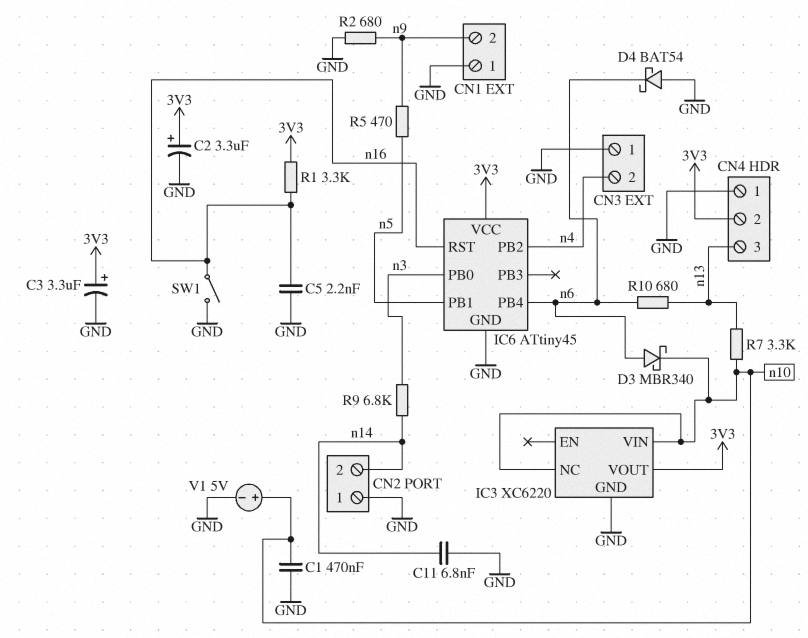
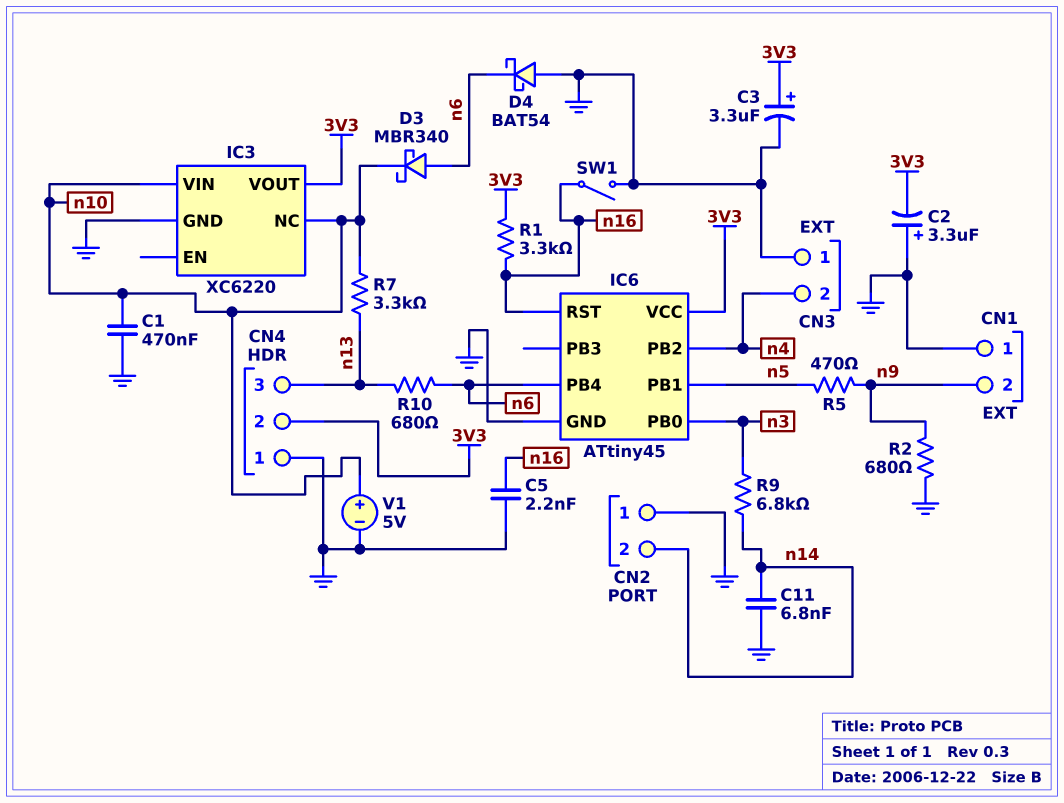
C2: 3.3uF (plus 3V3, minus GND) -> 3.3uF (plus GND, minus 3V3)

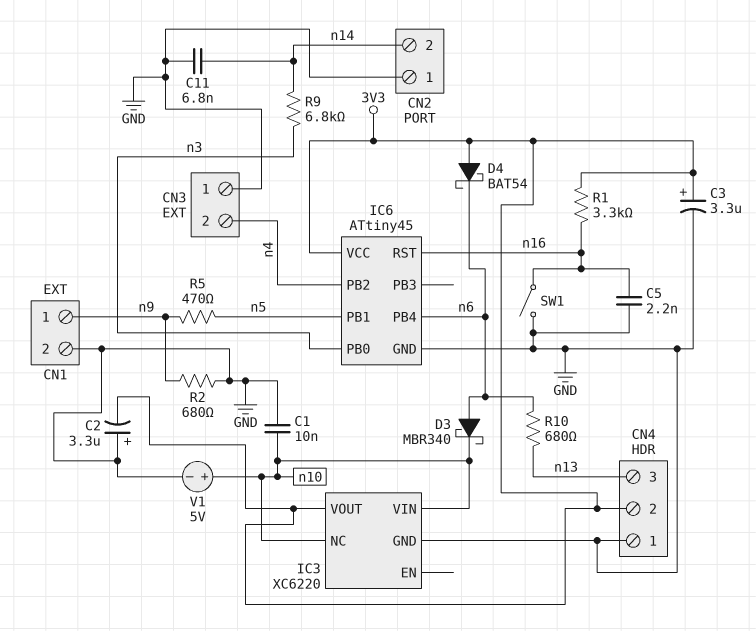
C1: 470nF (GND, n10) -> 10nF (GND, n10)
CN1 pin 1: GND -> n9
CN1 pin 2: n9 -> GND
D4: schottky BAT54 (A GND, K n6) -> schottky BAT54 (A 3V3, K n6)
R7: 3.3k (n10, n13) -> none

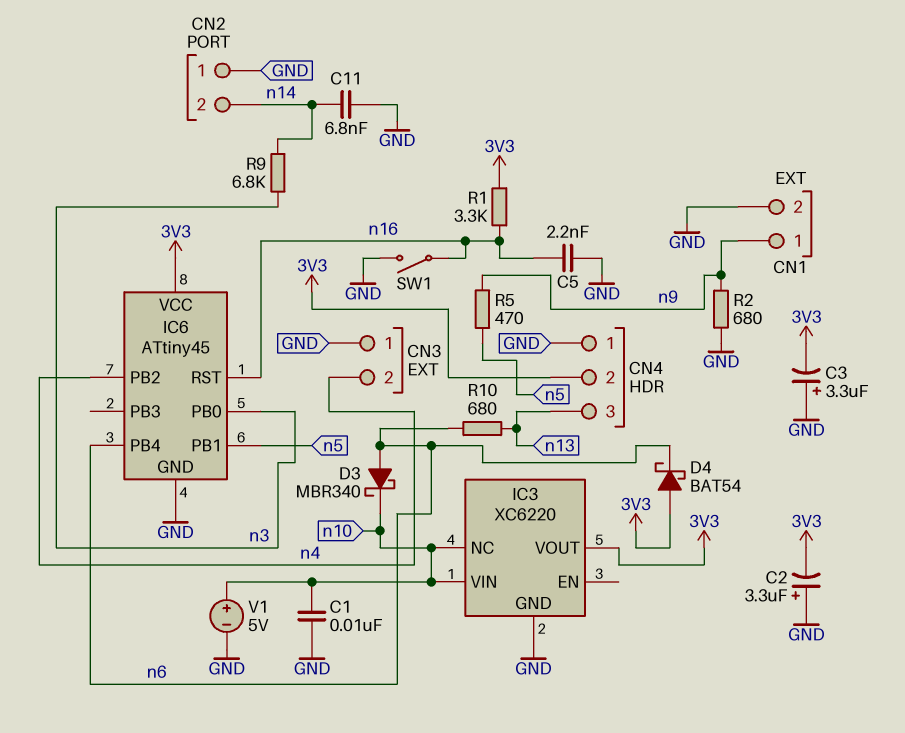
C3: 3.3uF (plus 3V3, minus GND) -> 3.3uF (plus GND, minus 3V3)

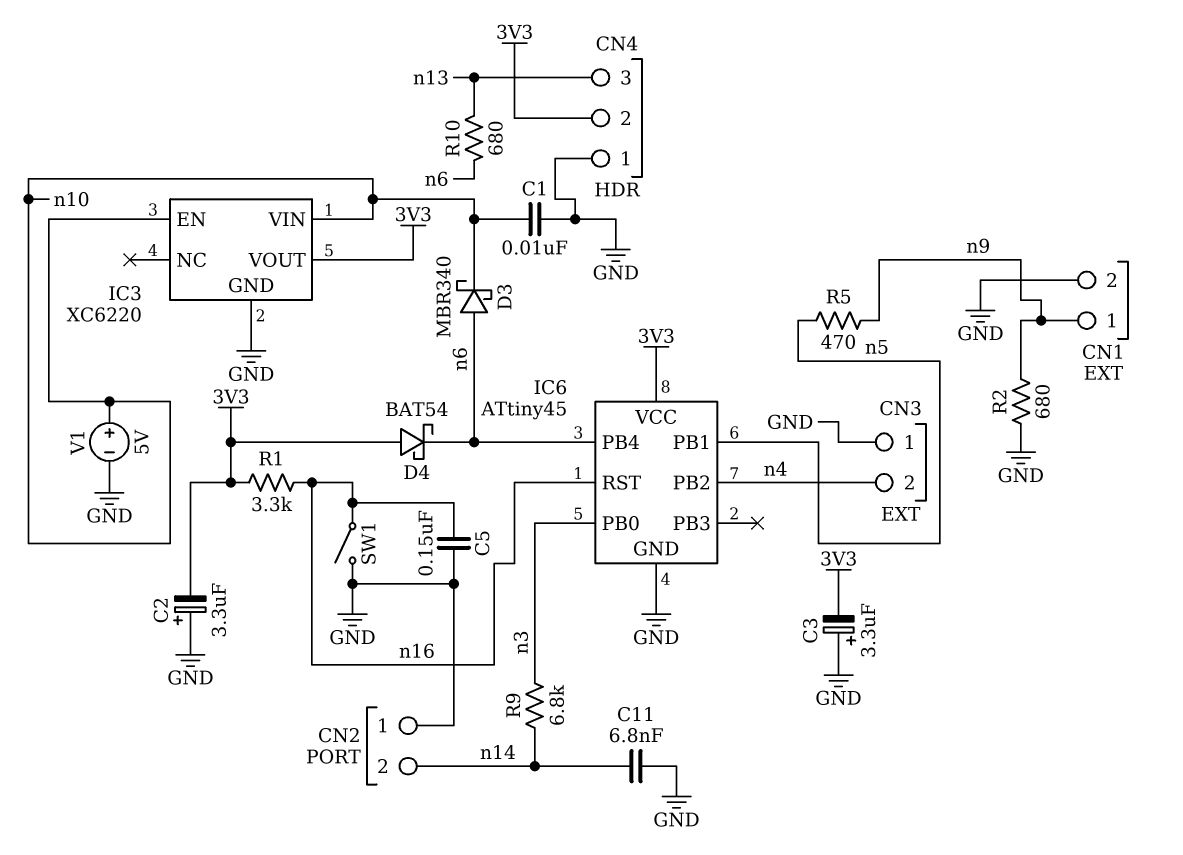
C5: 2.2nF (GND, n16) -> 150nF (GND, n16)
IC3 pin EN: none -> n10
IC3 pin NC: n10 -> none

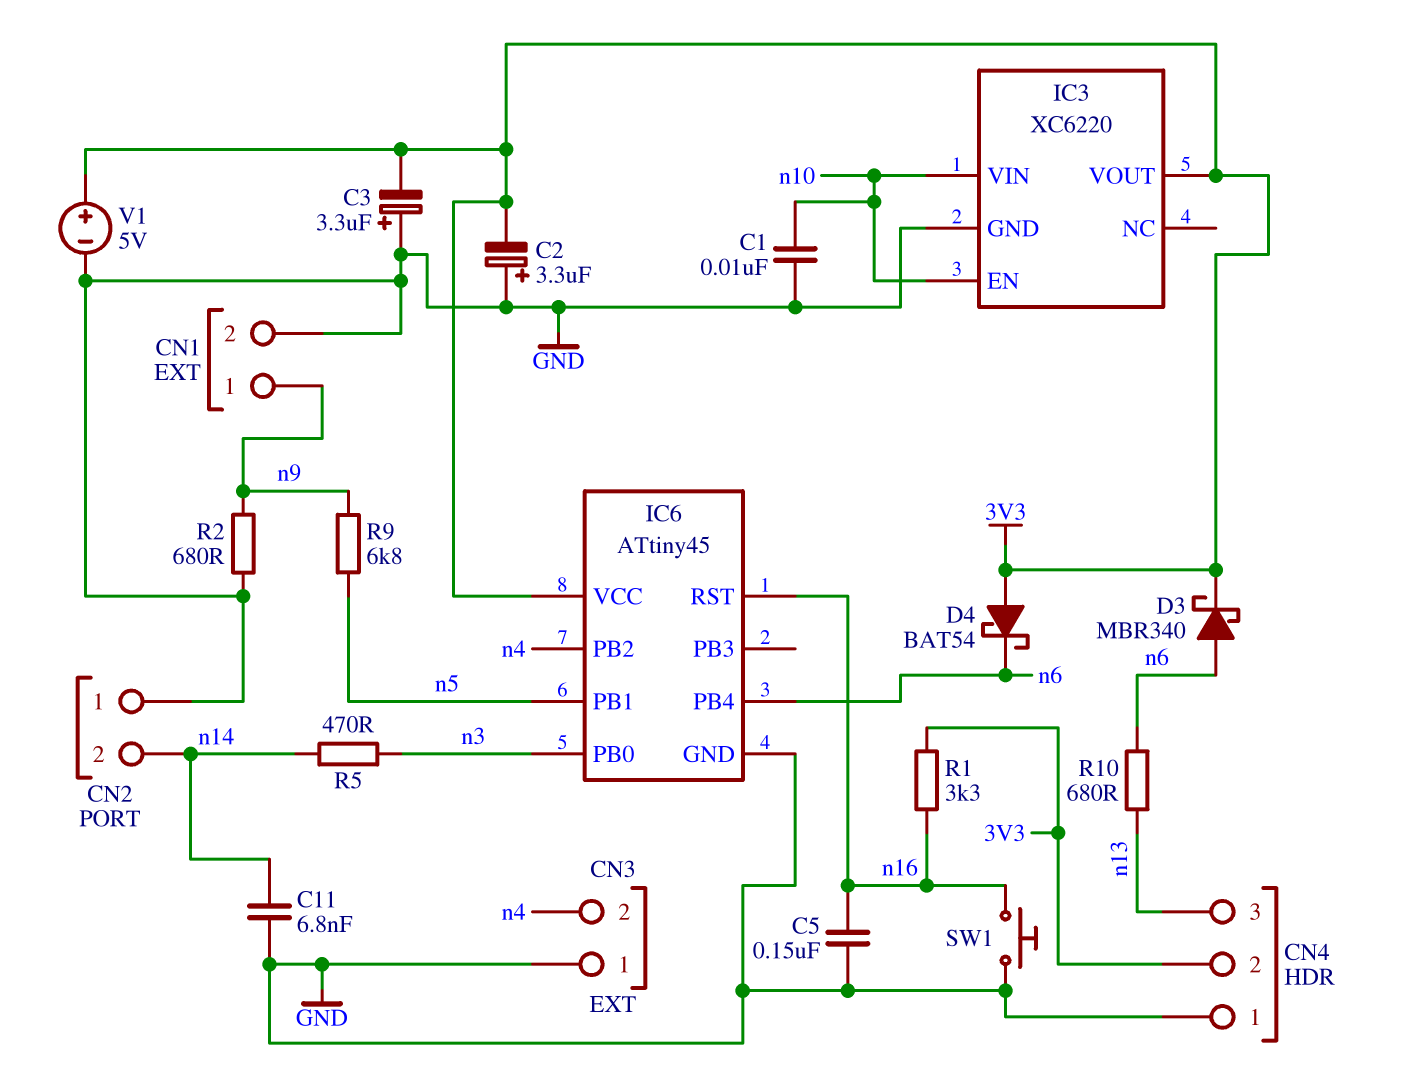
D3: schottky MBR340 (A n6, K n10) -> schottky MBR340 (A n6, K 3V3)
R5: 470 (n5, n9) -> 470 (n3, n14)
R9: 6.8k (n3, n14) -> 6.8k (n5, n9)
SW1: switch (GND, n16) -> button (GND, n16)
V1: 5V (plus n10, minus GND) -> 5V (plus 3V3, minus GND)

